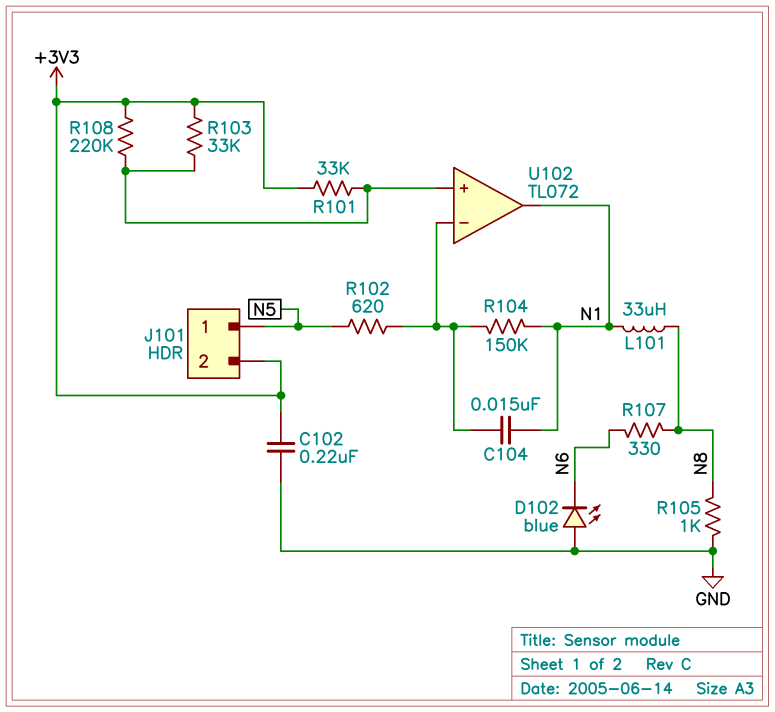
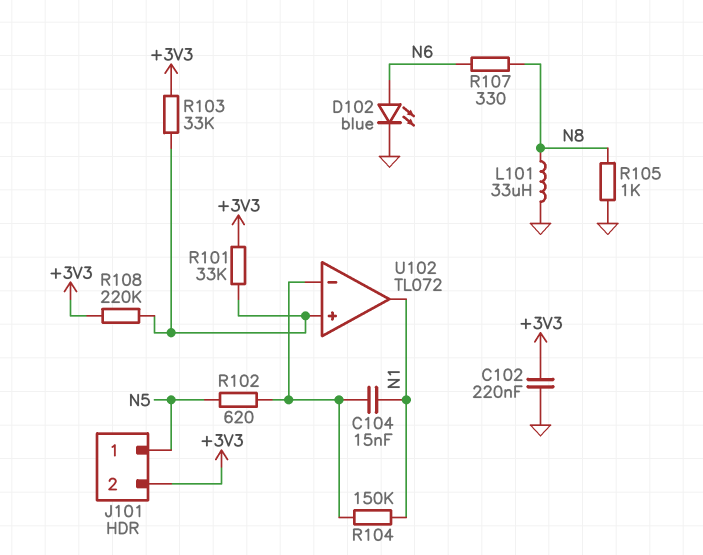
D102: LED blue (A GND, K N6) -> LED blue (A N6, K GND)
L101: 33uH (N1, N8) -> 33uH (GND, N8)

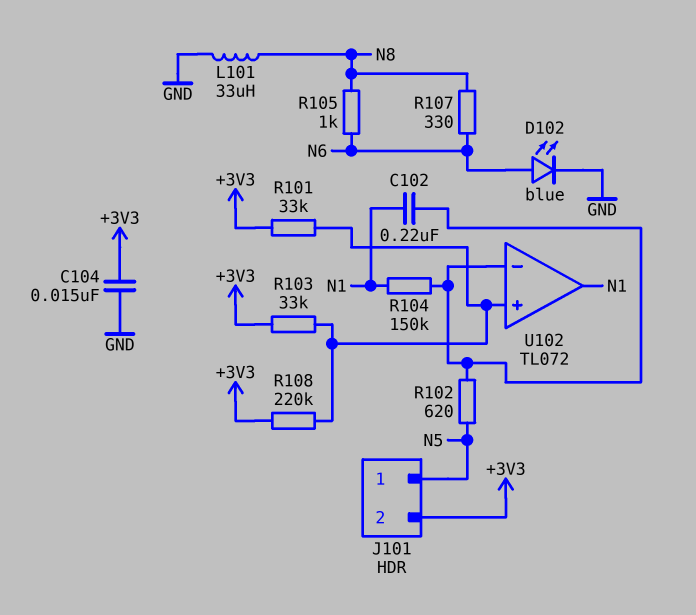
C102: 220nF (+3V3, GND) -> 220nF (N1, U102/in-)
C104: 15nF (N1, U102/in-) -> 15nF (+3V3, GND)
R105: 1k (GND, N8) -> 1k (N6, N8)

